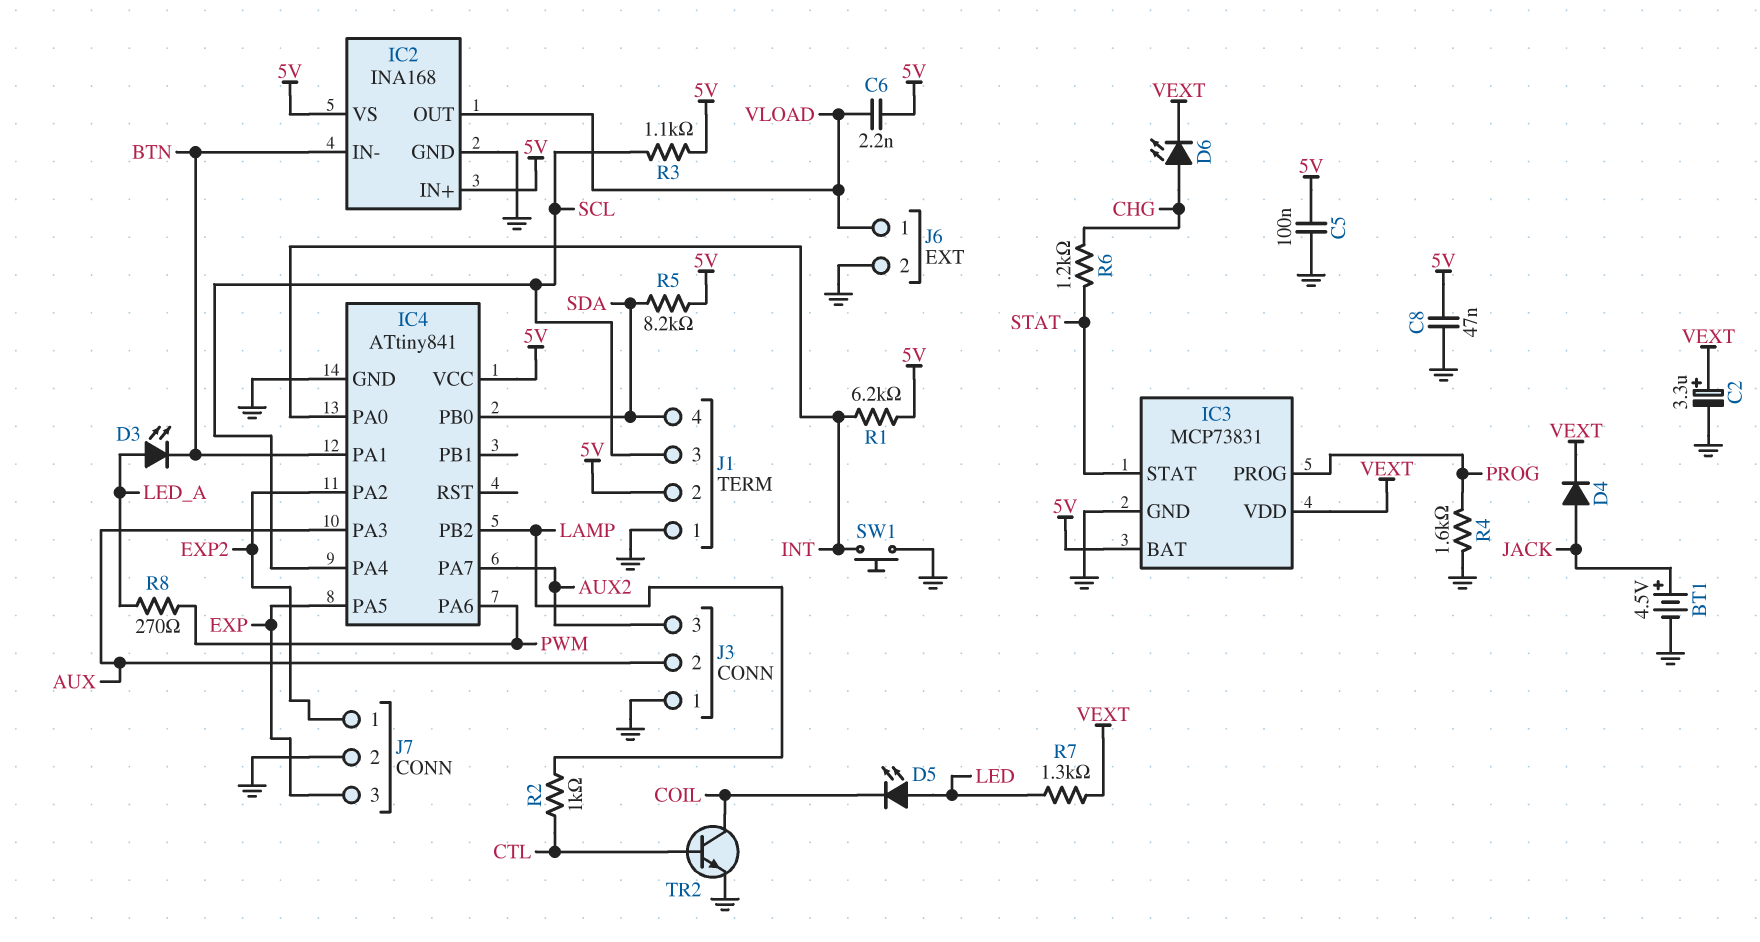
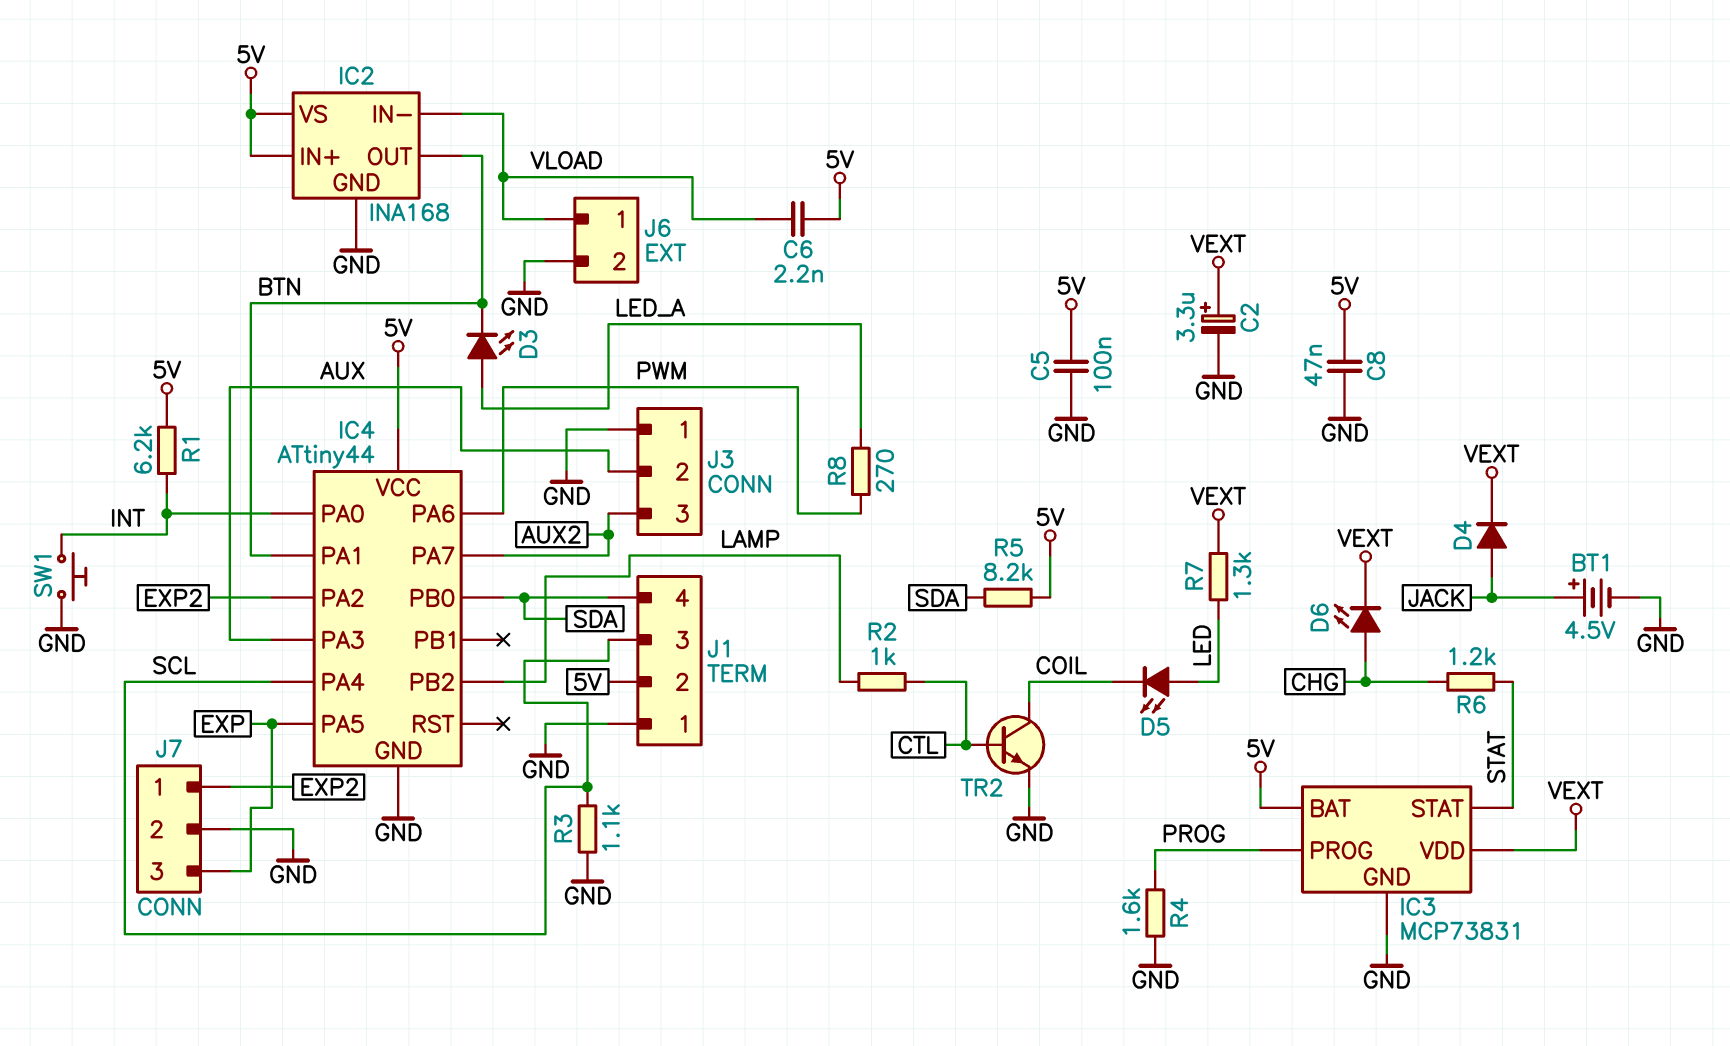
IC2 pin IN-: BTN -> VLOAD
IC2 pin OUT: VLOAD -> BTN
IC4: ATtiny841 -> ATtiny44
R3: 1.1k (5V, SCL) -> 1.1k (GND, SCL)

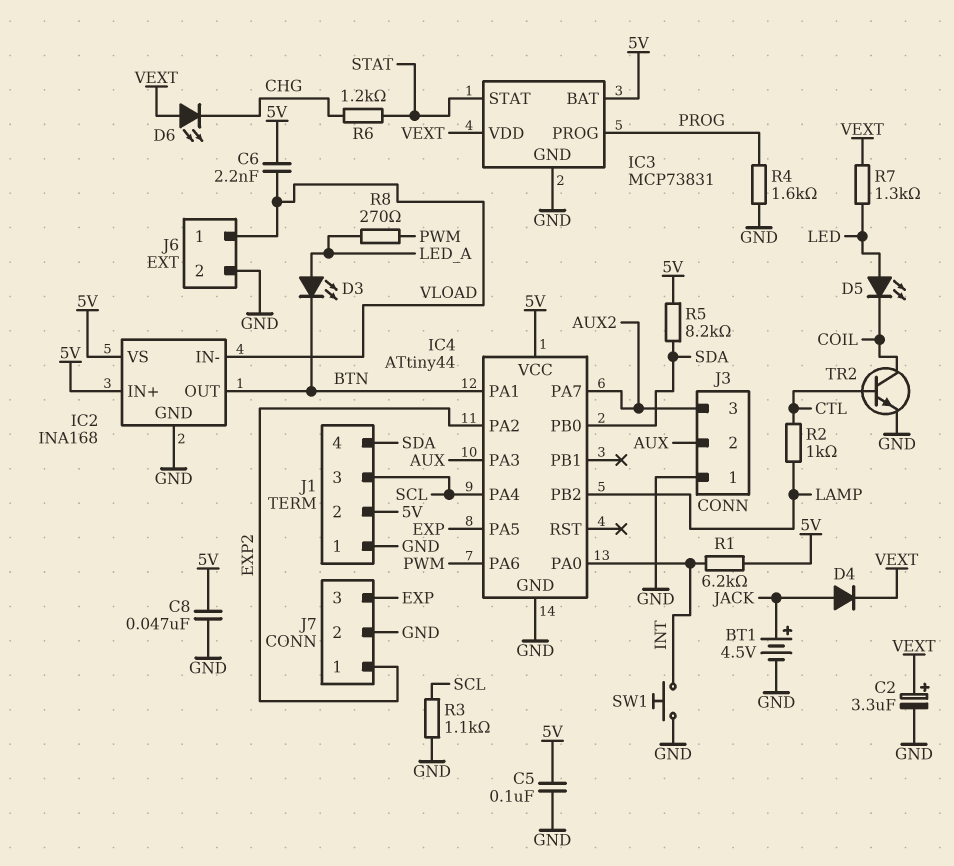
D6: LED (A CHG, K VEXT) -> LED (A VEXT, K CHG)

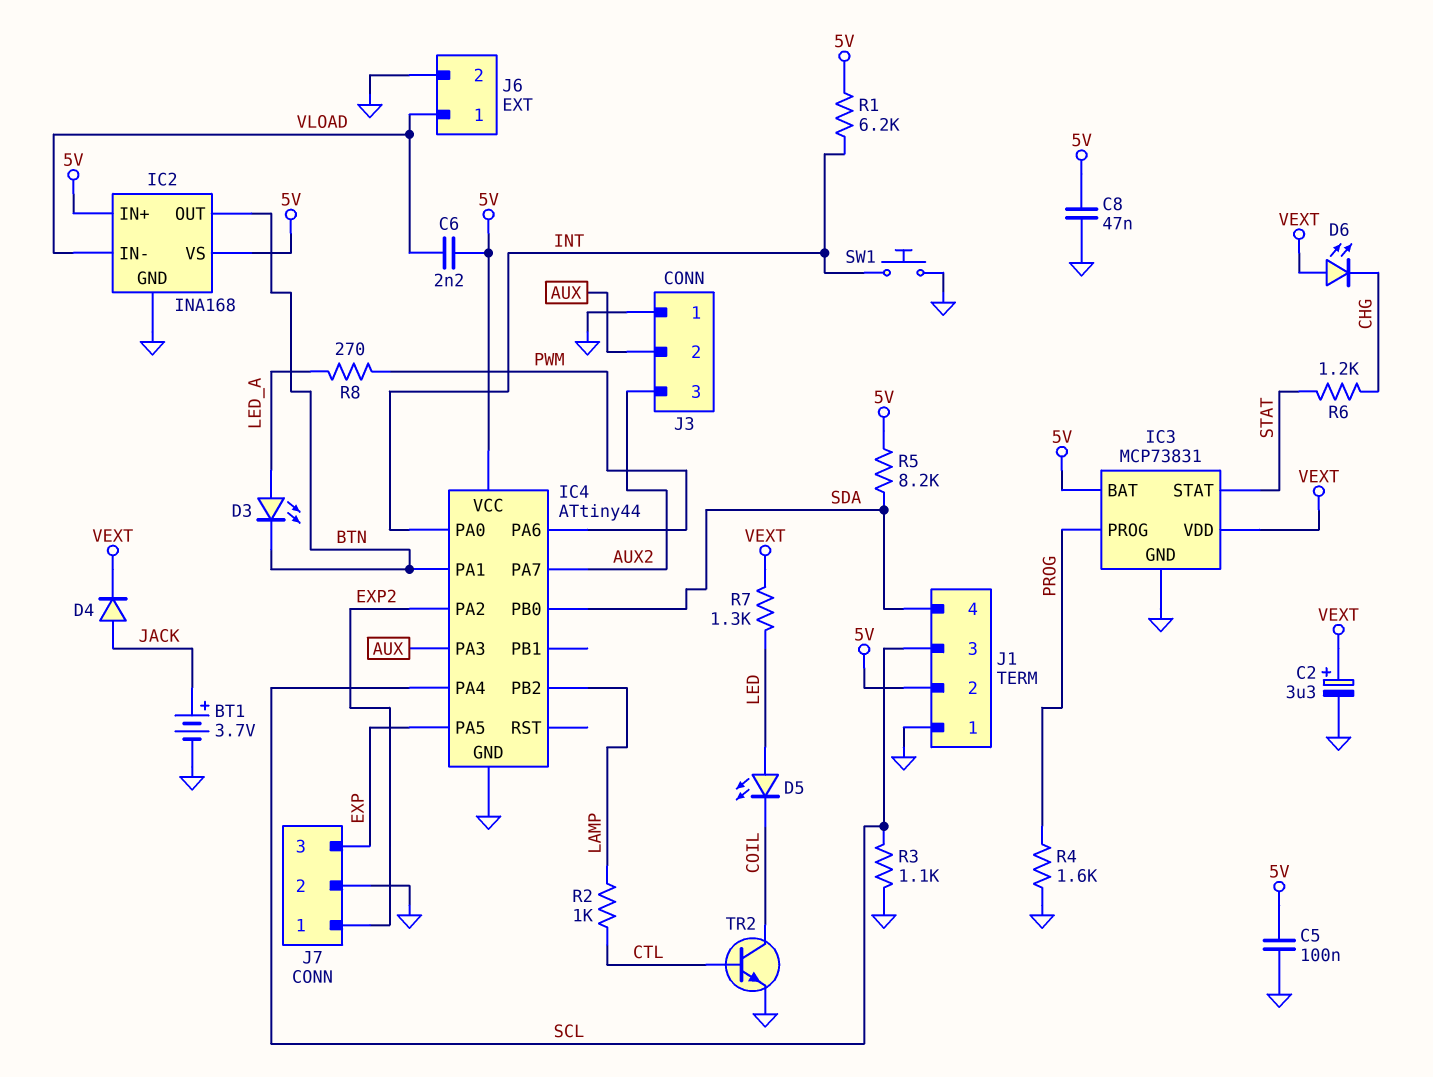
BT1: 4.5V (plus JACK, minus GND) -> 3.7V (plus JACK, minus GND)

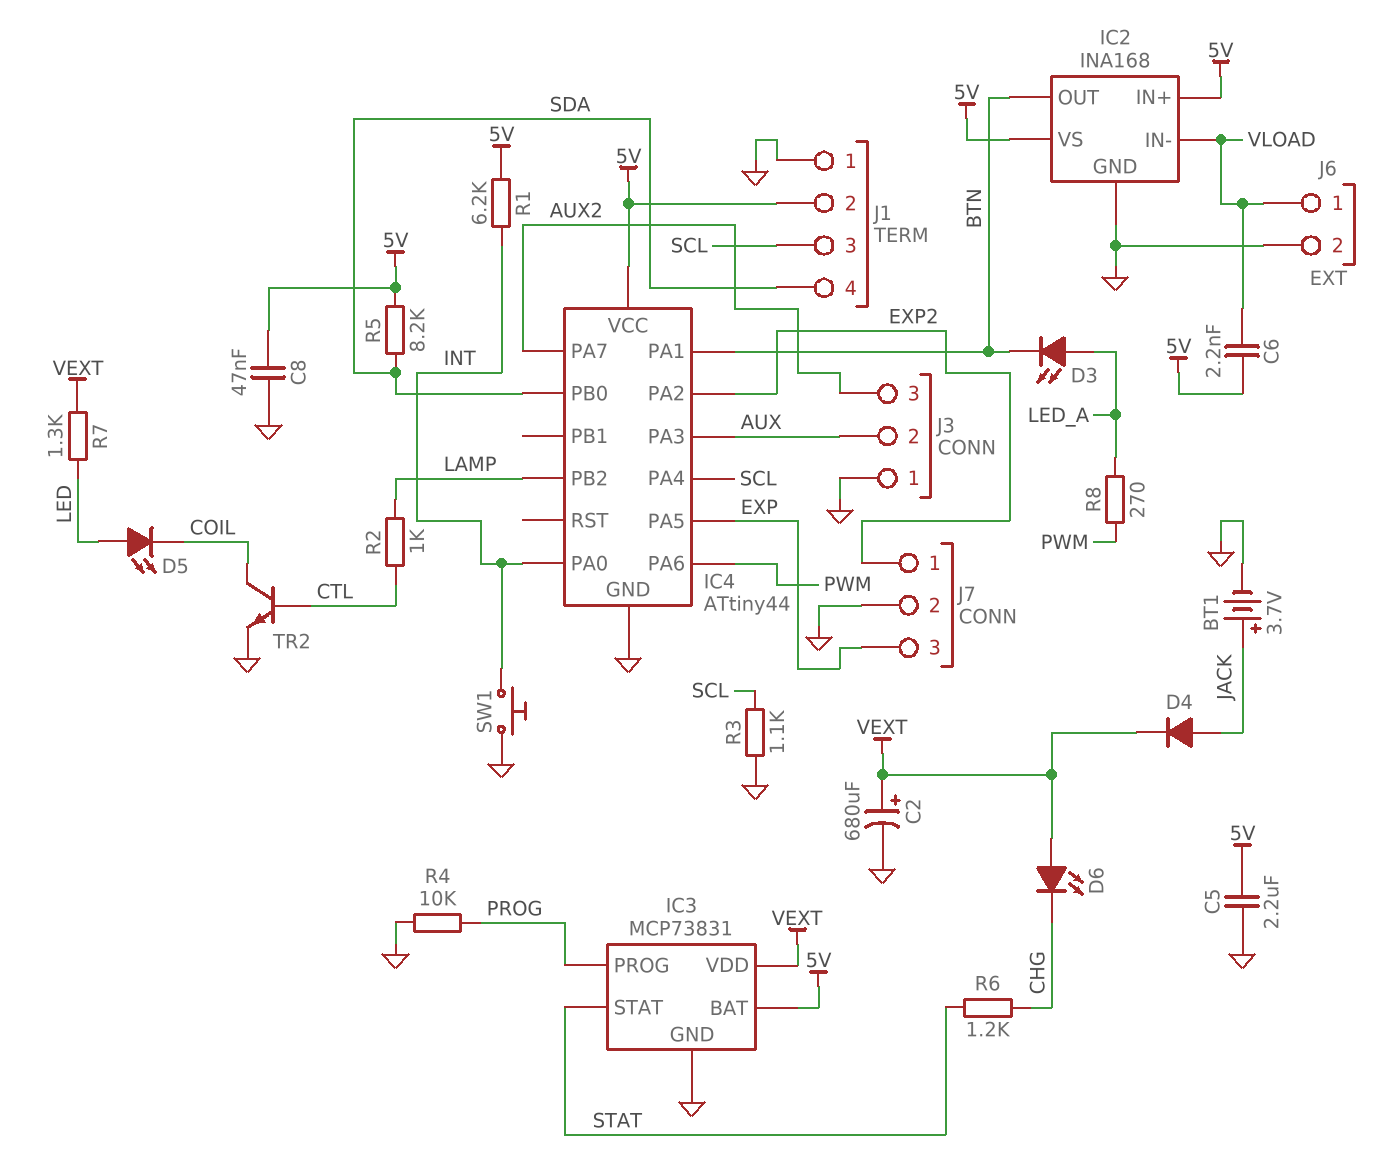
C2: 3.3uF (plus VEXT, minus GND) -> 680uF (plus VEXT, minus GND)
C5: 100nF (5V, GND) -> 2.2uF (5V, GND)
R4: 1.6k (GND, PROG) -> 10k (GND, PROG)

